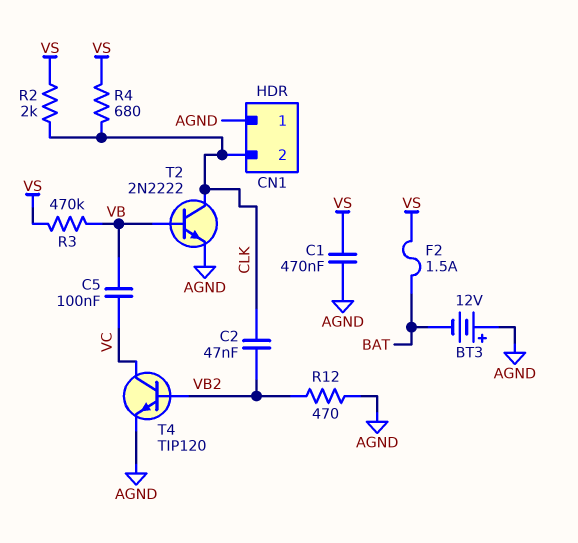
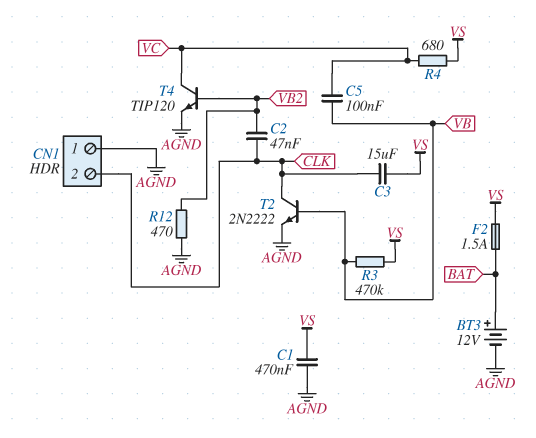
BT3: 12V (plus AGND, minus BAT) -> 12V (plus BAT, minus AGND)
C3: none -> 15uF (CLK, VS)
R2: 2k (CLK, VS) -> none
R4: 680 (CLK, VS) -> 680 (VC, VS)

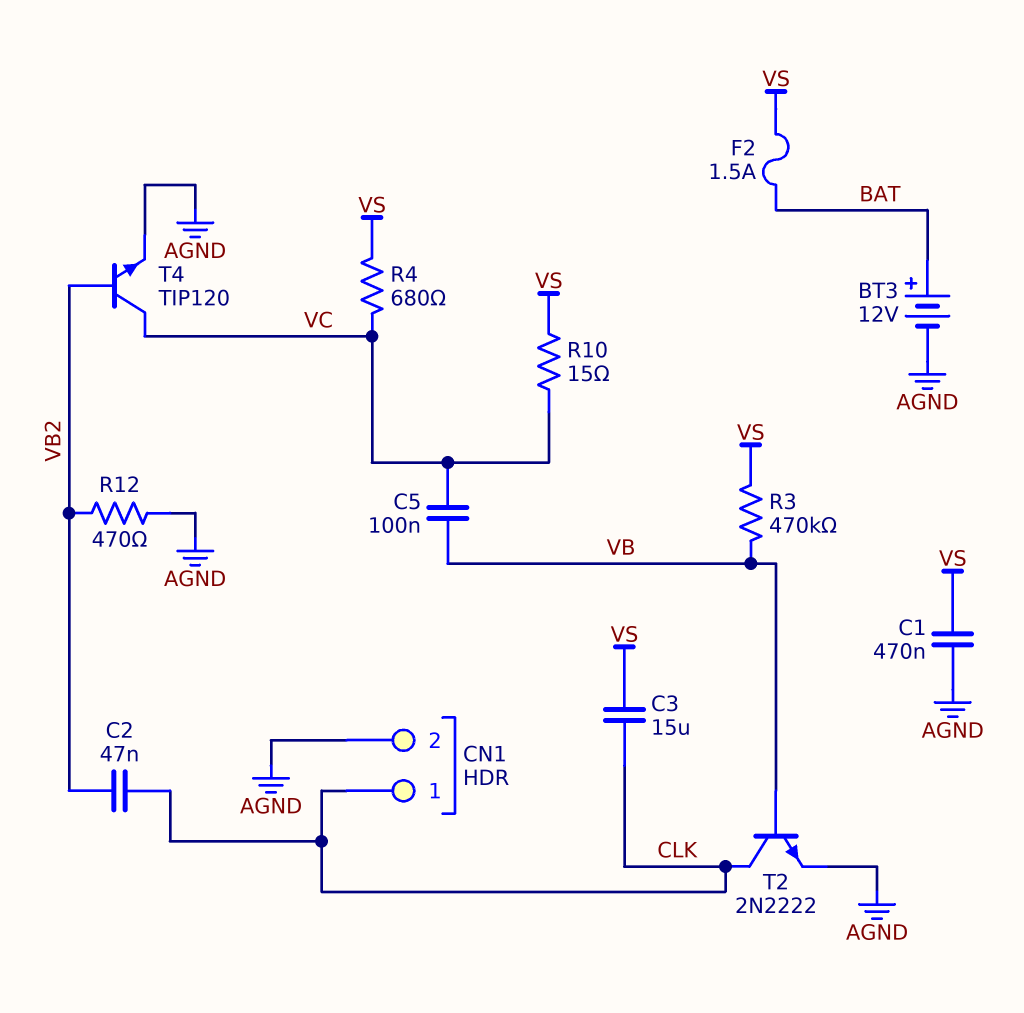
CN1 pin 1: AGND -> CLK
CN1 pin 2: CLK -> AGND
R10: none -> 15 (VC, VS)

